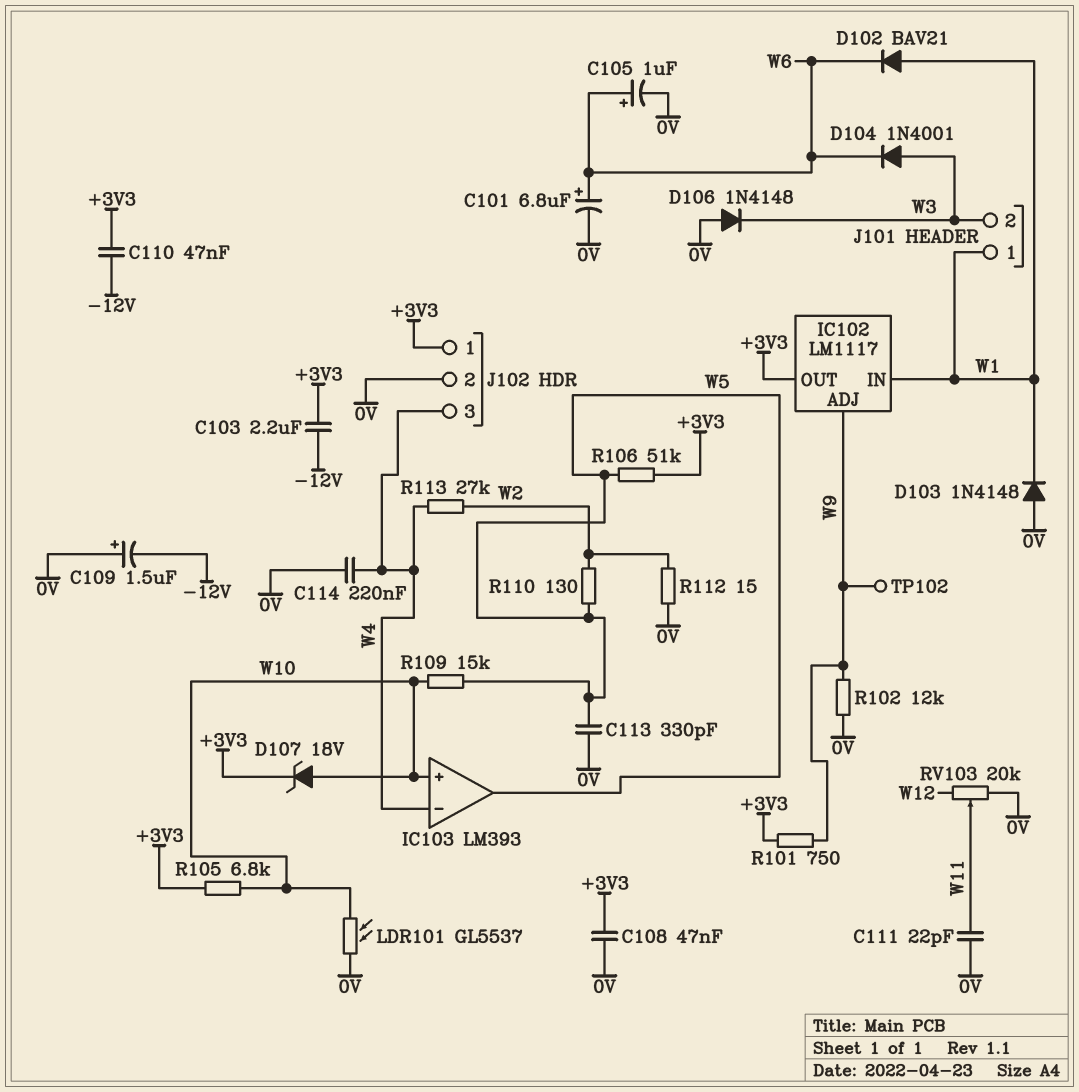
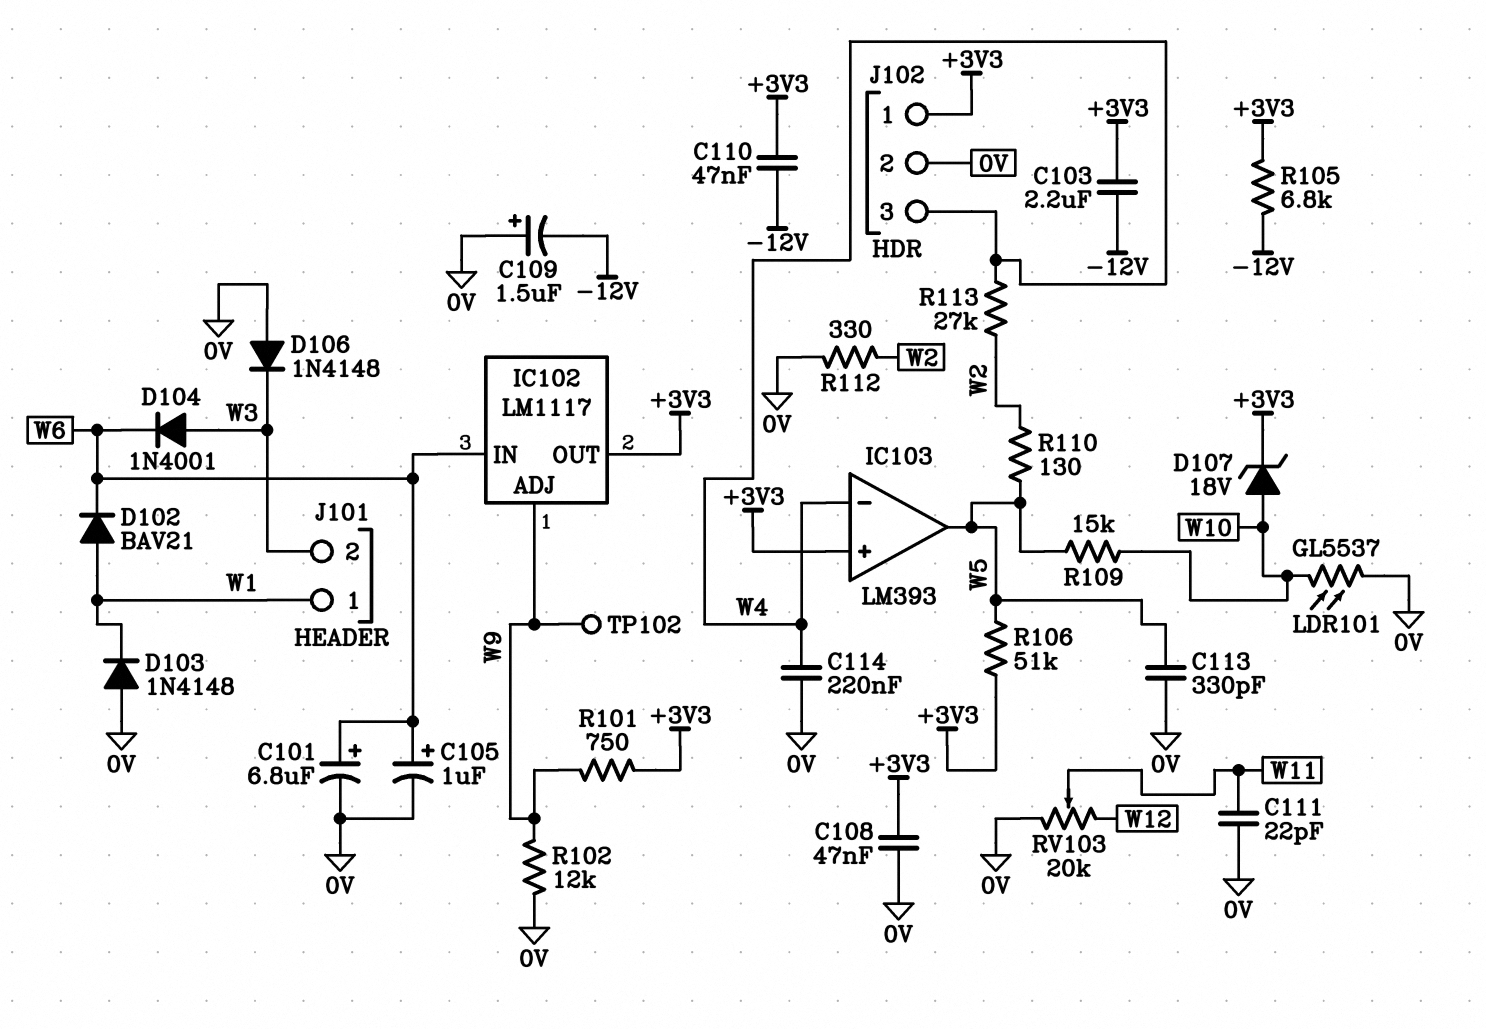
IC102 pin IN: W1 -> W6
IC103 pin in+: W10 -> +3V3
R105: 6.8k (+3V3, W10) -> 6.8k (+3V3, -12V)
R112: 15 (0V, W2) -> 330 (0V, W2)

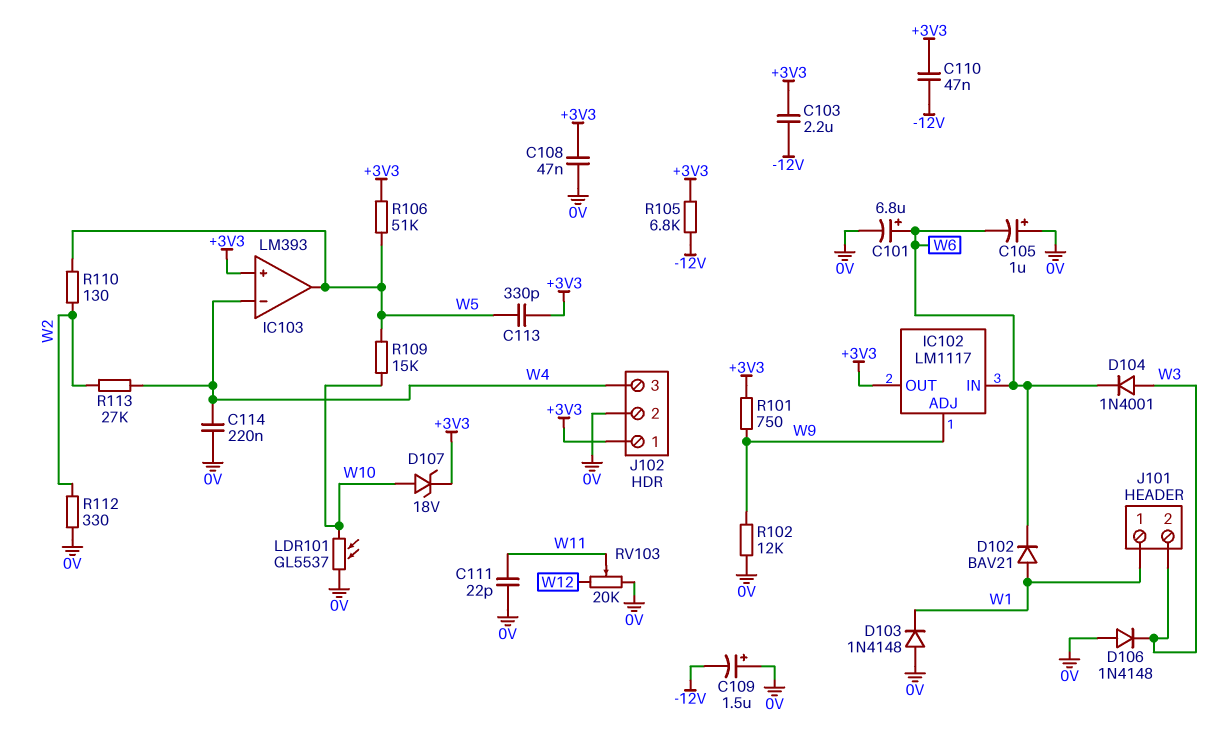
C105: 1uF (plus W6, minus 0V) -> 1uF (plus 0V, minus W6)
C113: 330pF (0V, W5) -> 330pF (+3V3, W5)
TP102: test point (W9) -> none

